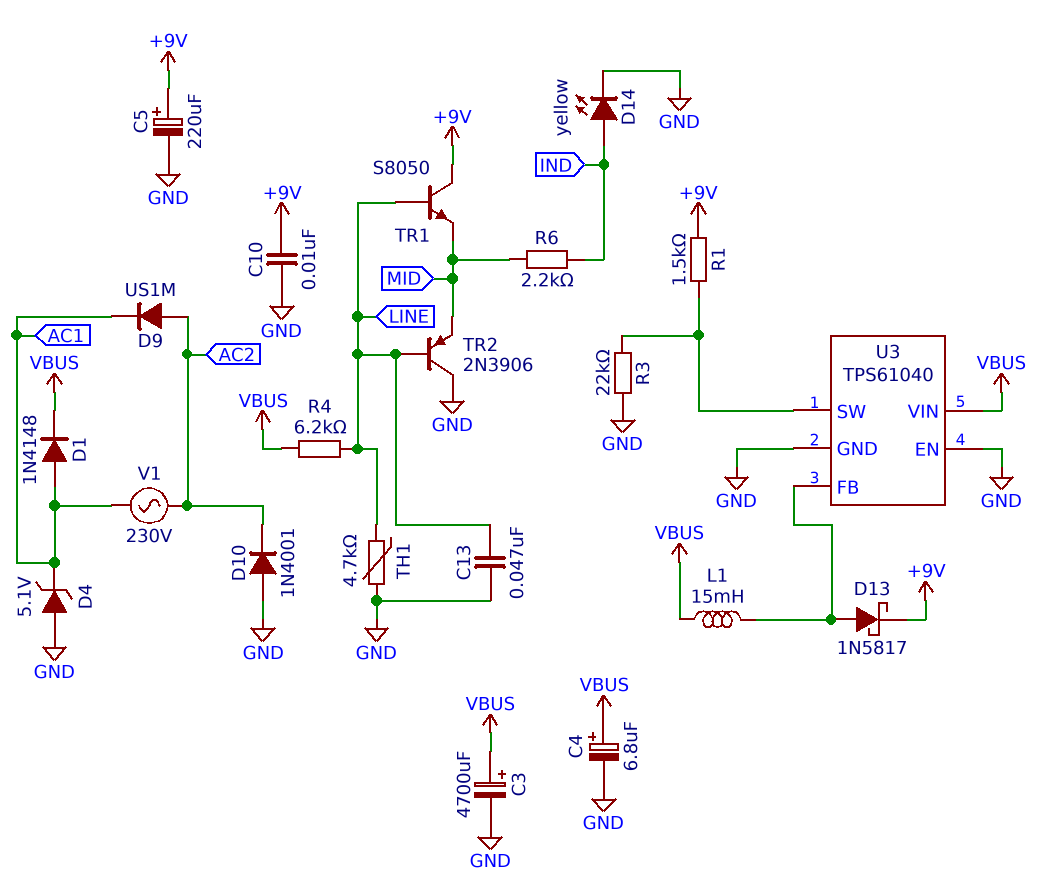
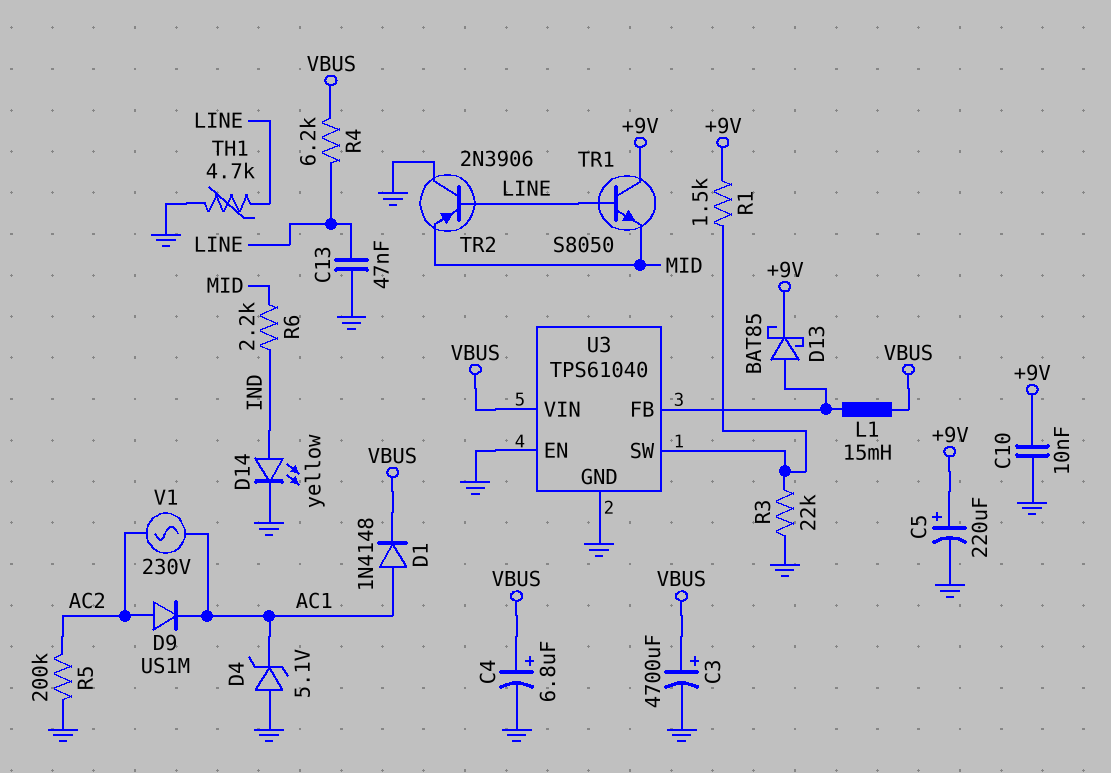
D10: diode 1N4001 (A GND, K AC2) -> none
D13: schottky 1N5817 (A U3/FB, K +9V) -> schottky BAT85 (A U3/FB, K +9V)
R5: none -> 200k (AC2, GND)

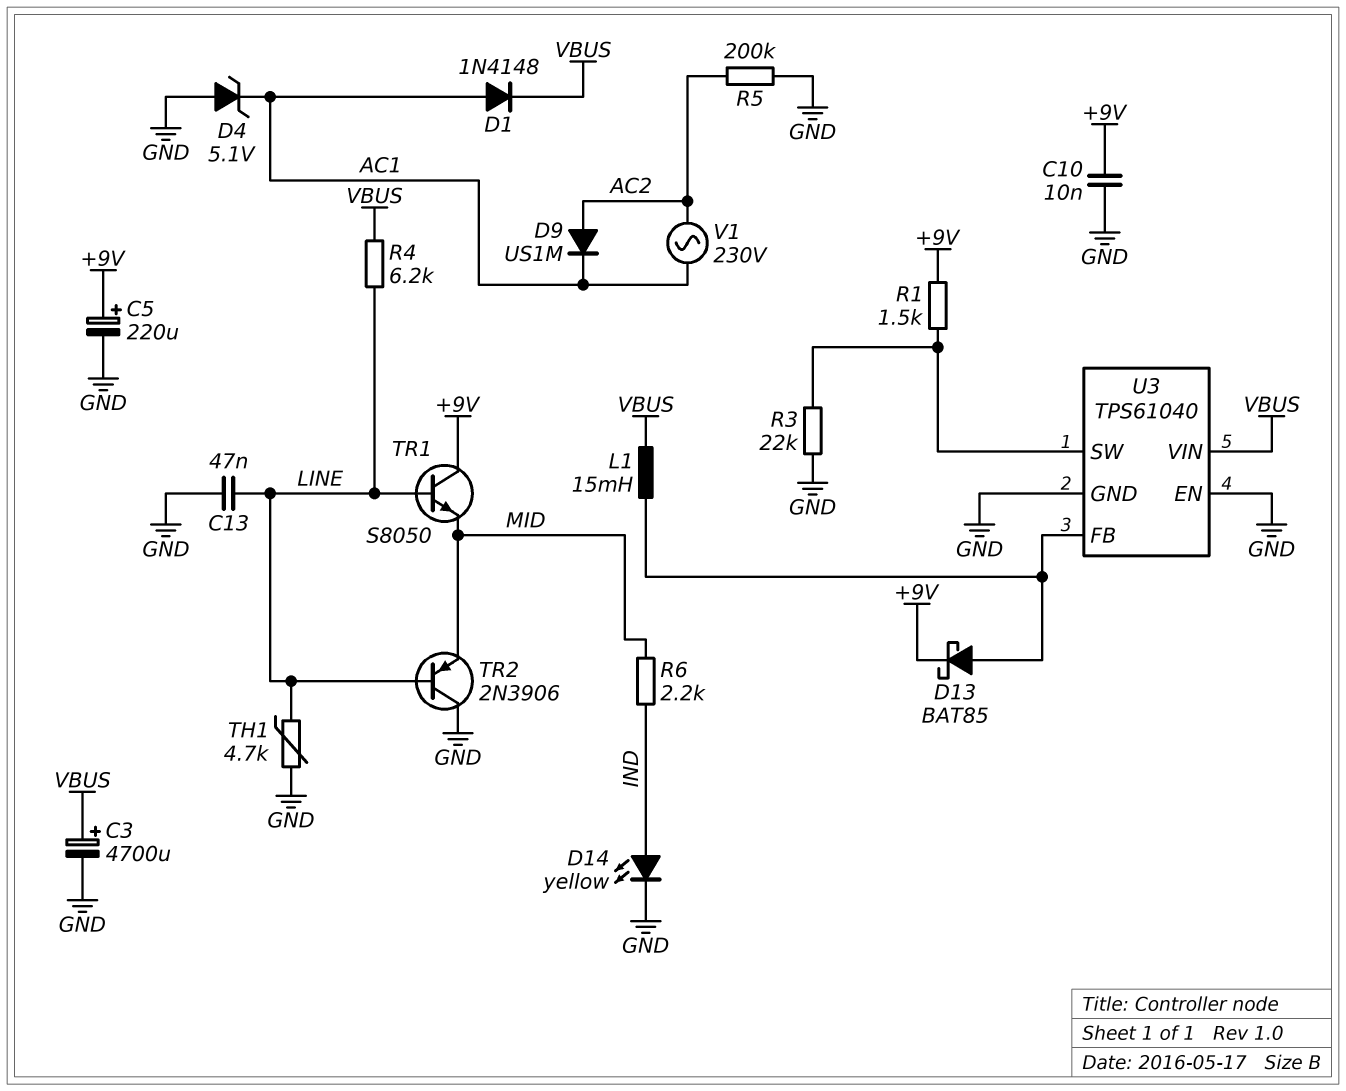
C4: 6.8uF (plus VBUS, minus GND) -> none

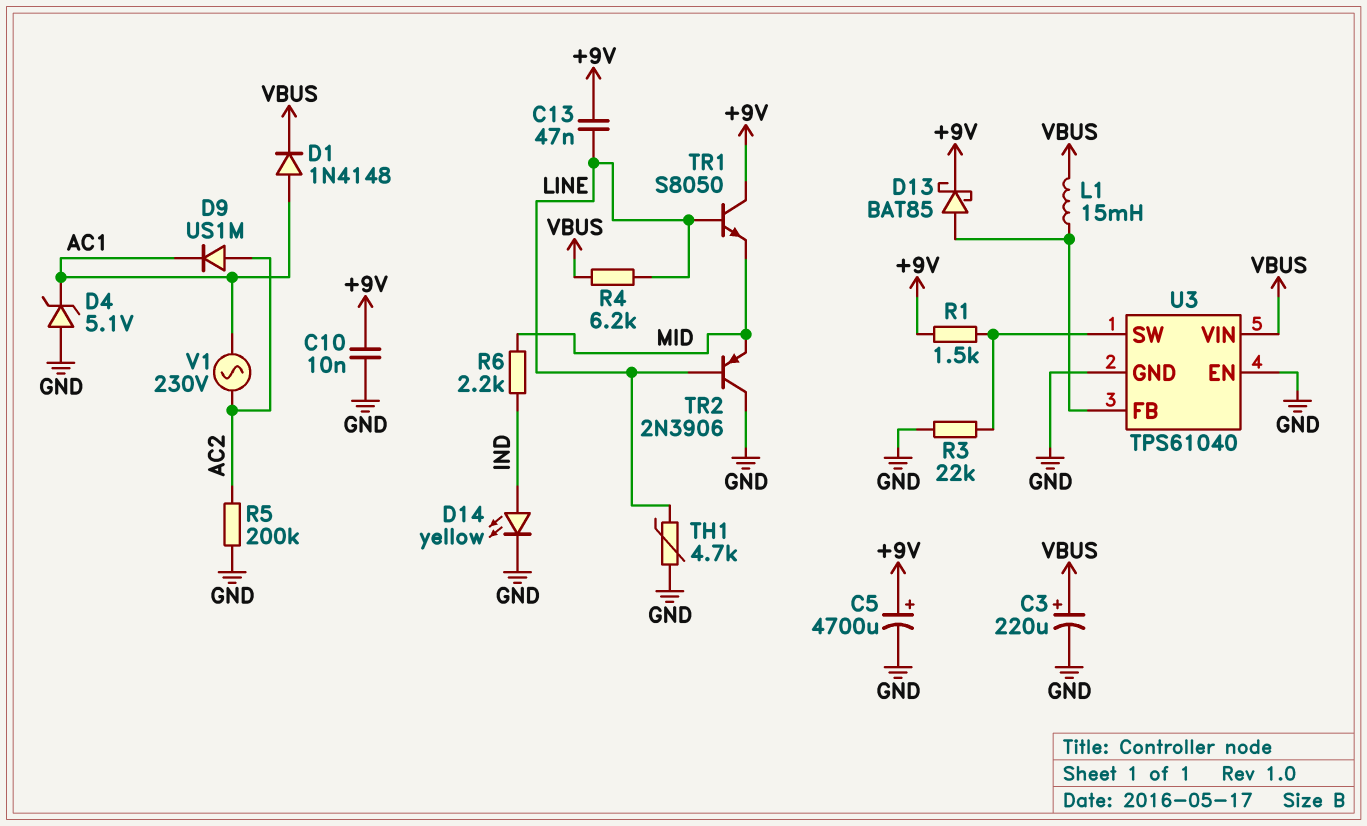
C3: 4700uF (plus VBUS, minus GND) -> 220uF (plus VBUS, minus GND)
C5: 220uF (plus +9V, minus GND) -> 4700uF (plus +9V, minus GND)
C13: 47nF (GND, LINE) -> 47nF (+9V, LINE)

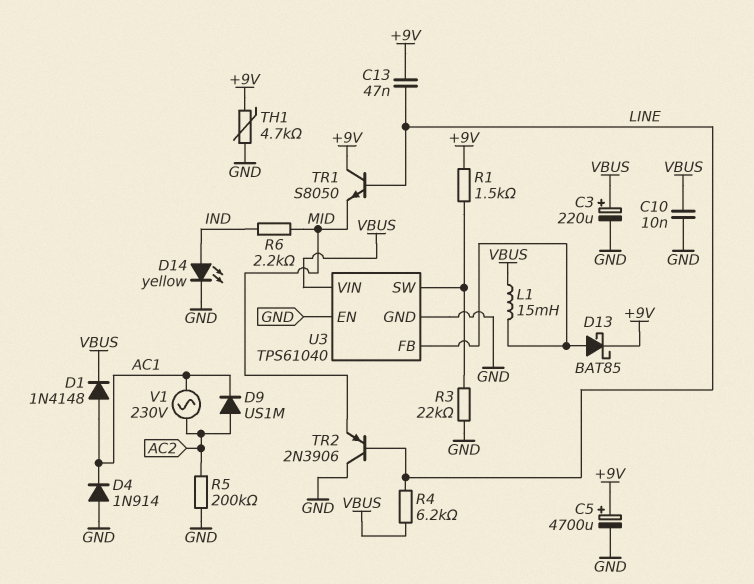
C10: 10nF (+9V, GND) -> 10nF (GND, VBUS)
D4: zener 5.1V (A GND, K AC1) -> diode 1N914 (A GND, K AC1)
TH1: 4.7k (GND, LINE) -> 4.7k (+9V, GND)

